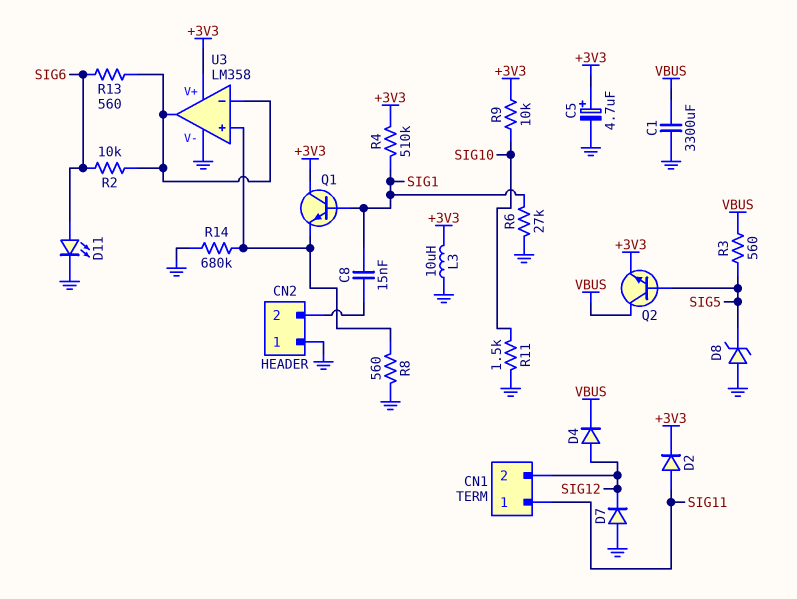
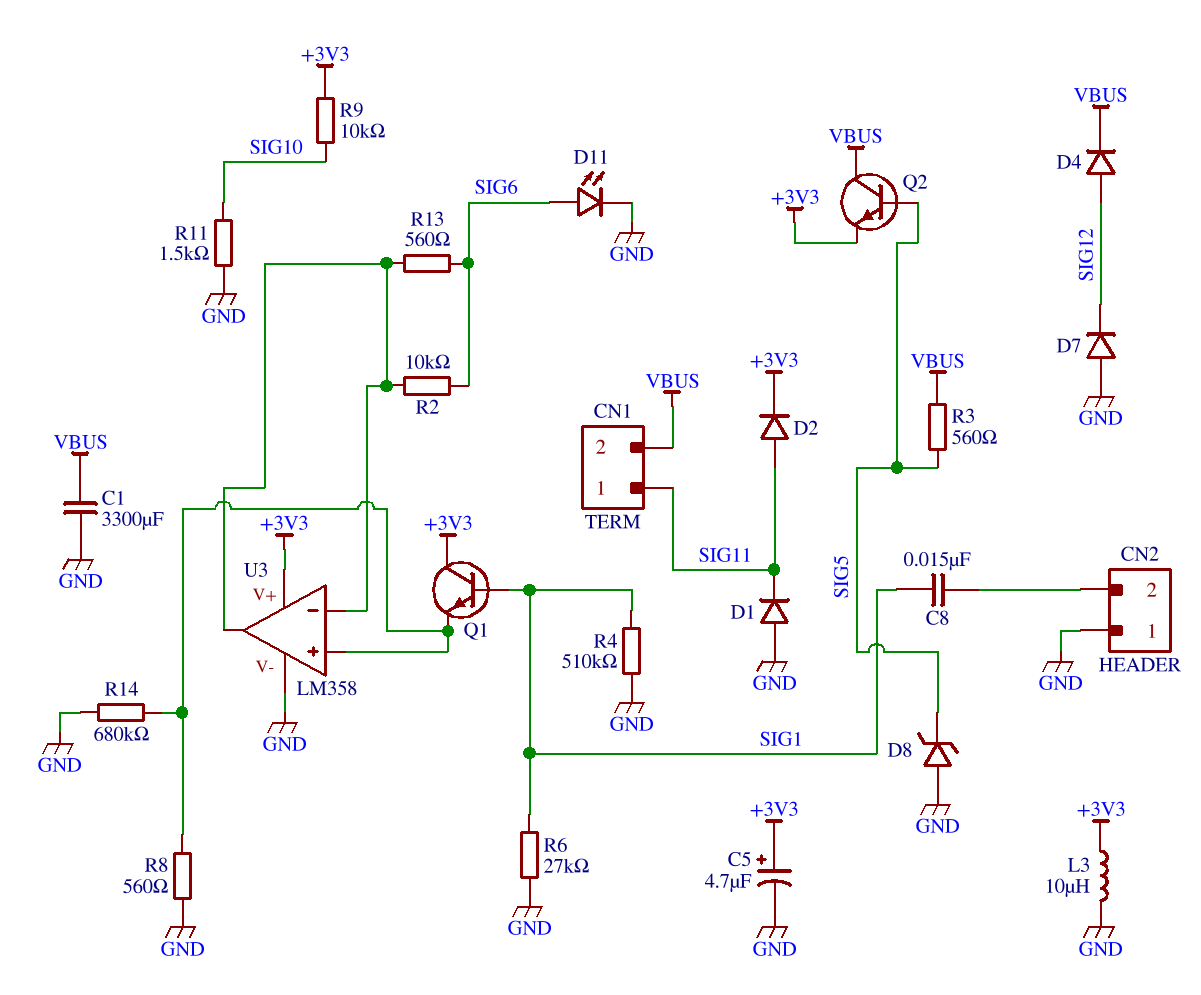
CN1 pin 2: SIG12 -> VBUS
D1: none -> diode (A GND, K SIG11)
R4: 510k (+3V3, SIG1) -> 510k (GND, SIG1)

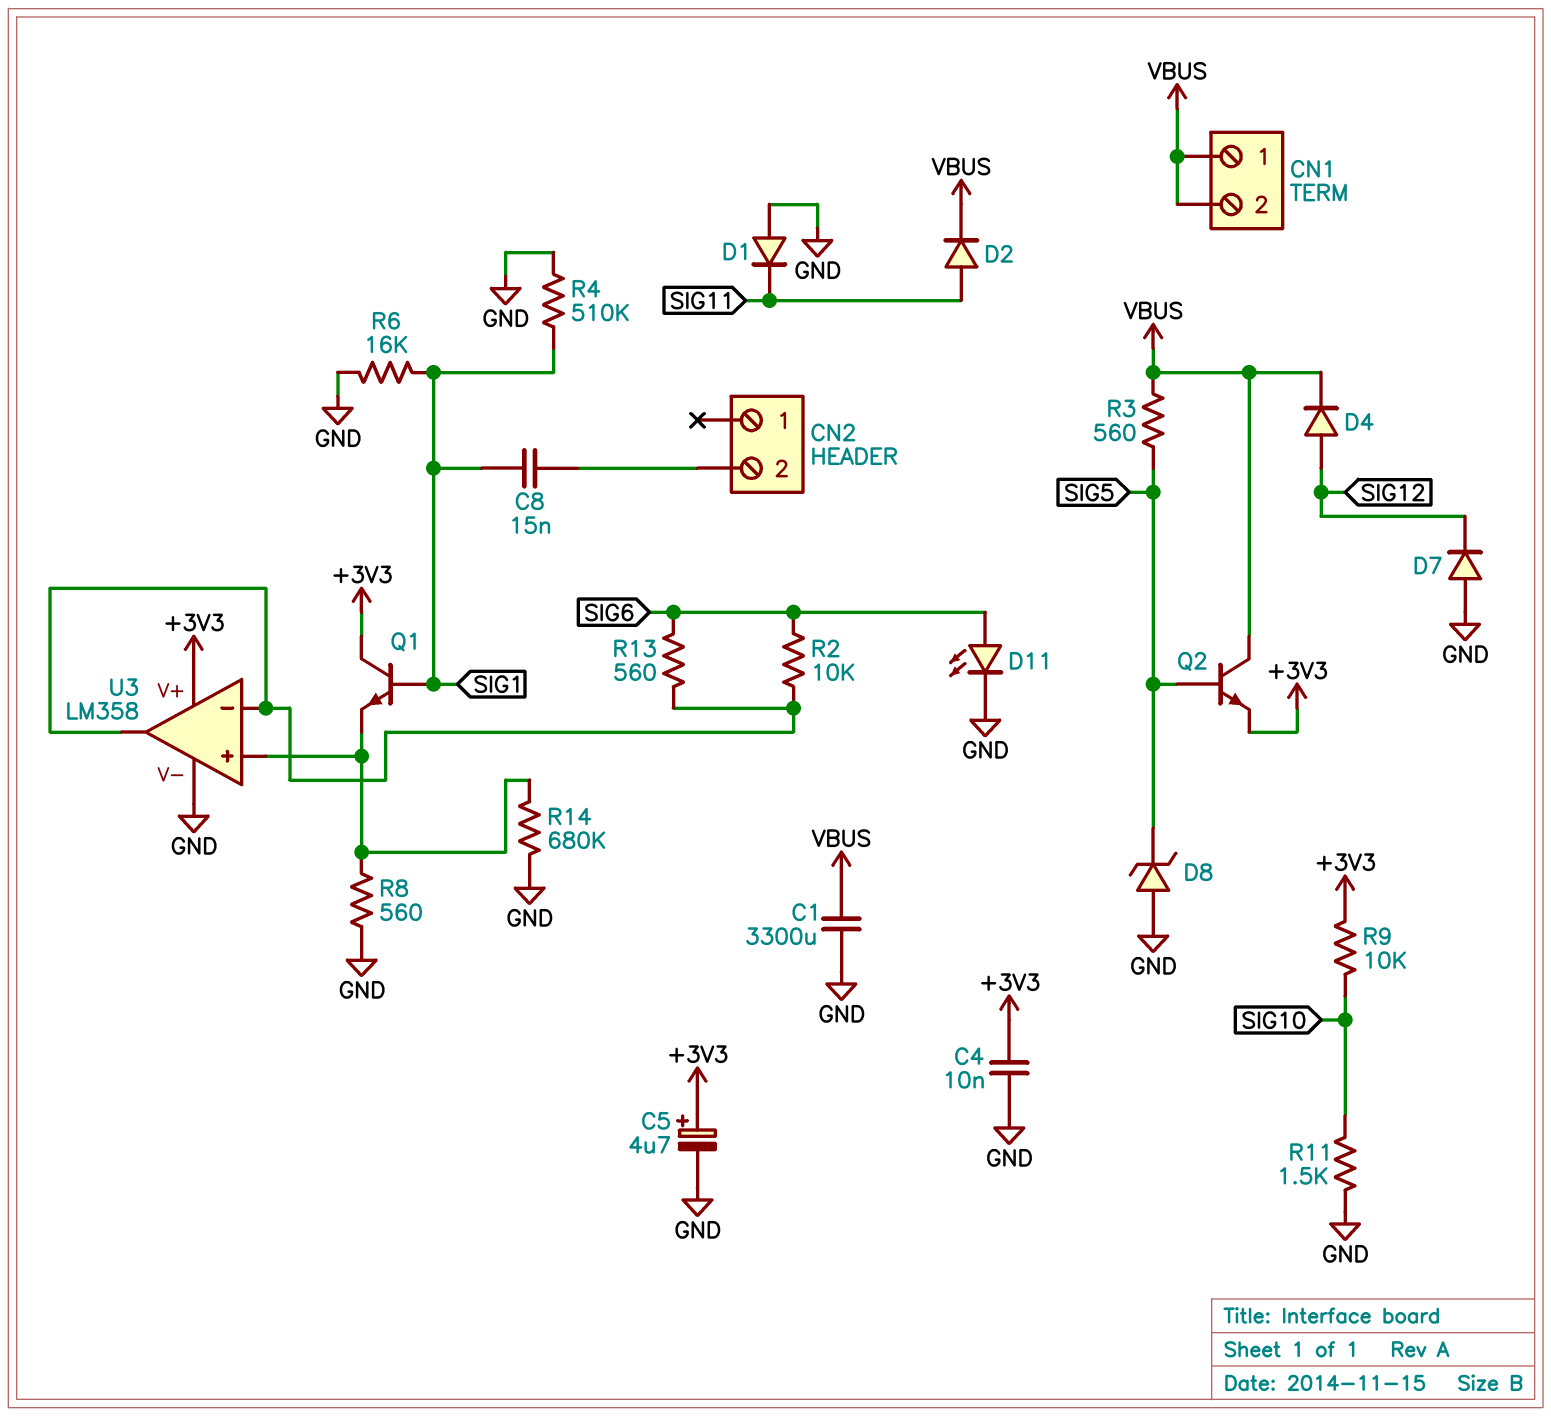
C4: none -> 10nF (+3V3, GND)
CN1 pin 1: SIG11 -> VBUS
CN2 pin 1: GND -> none
D2: diode (A SIG11, K +3V3) -> diode (A SIG11, K VBUS)
L3: 10uH (+3V3, GND) -> none
R6: 27k (GND, SIG1) -> 16k (GND, SIG1)

